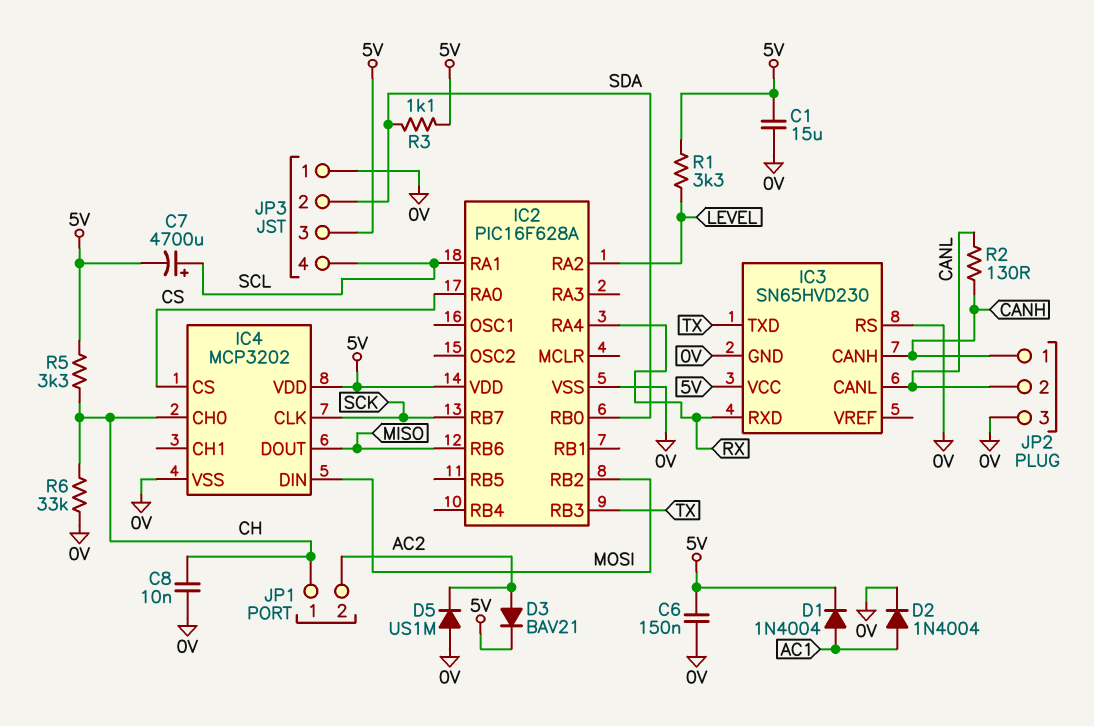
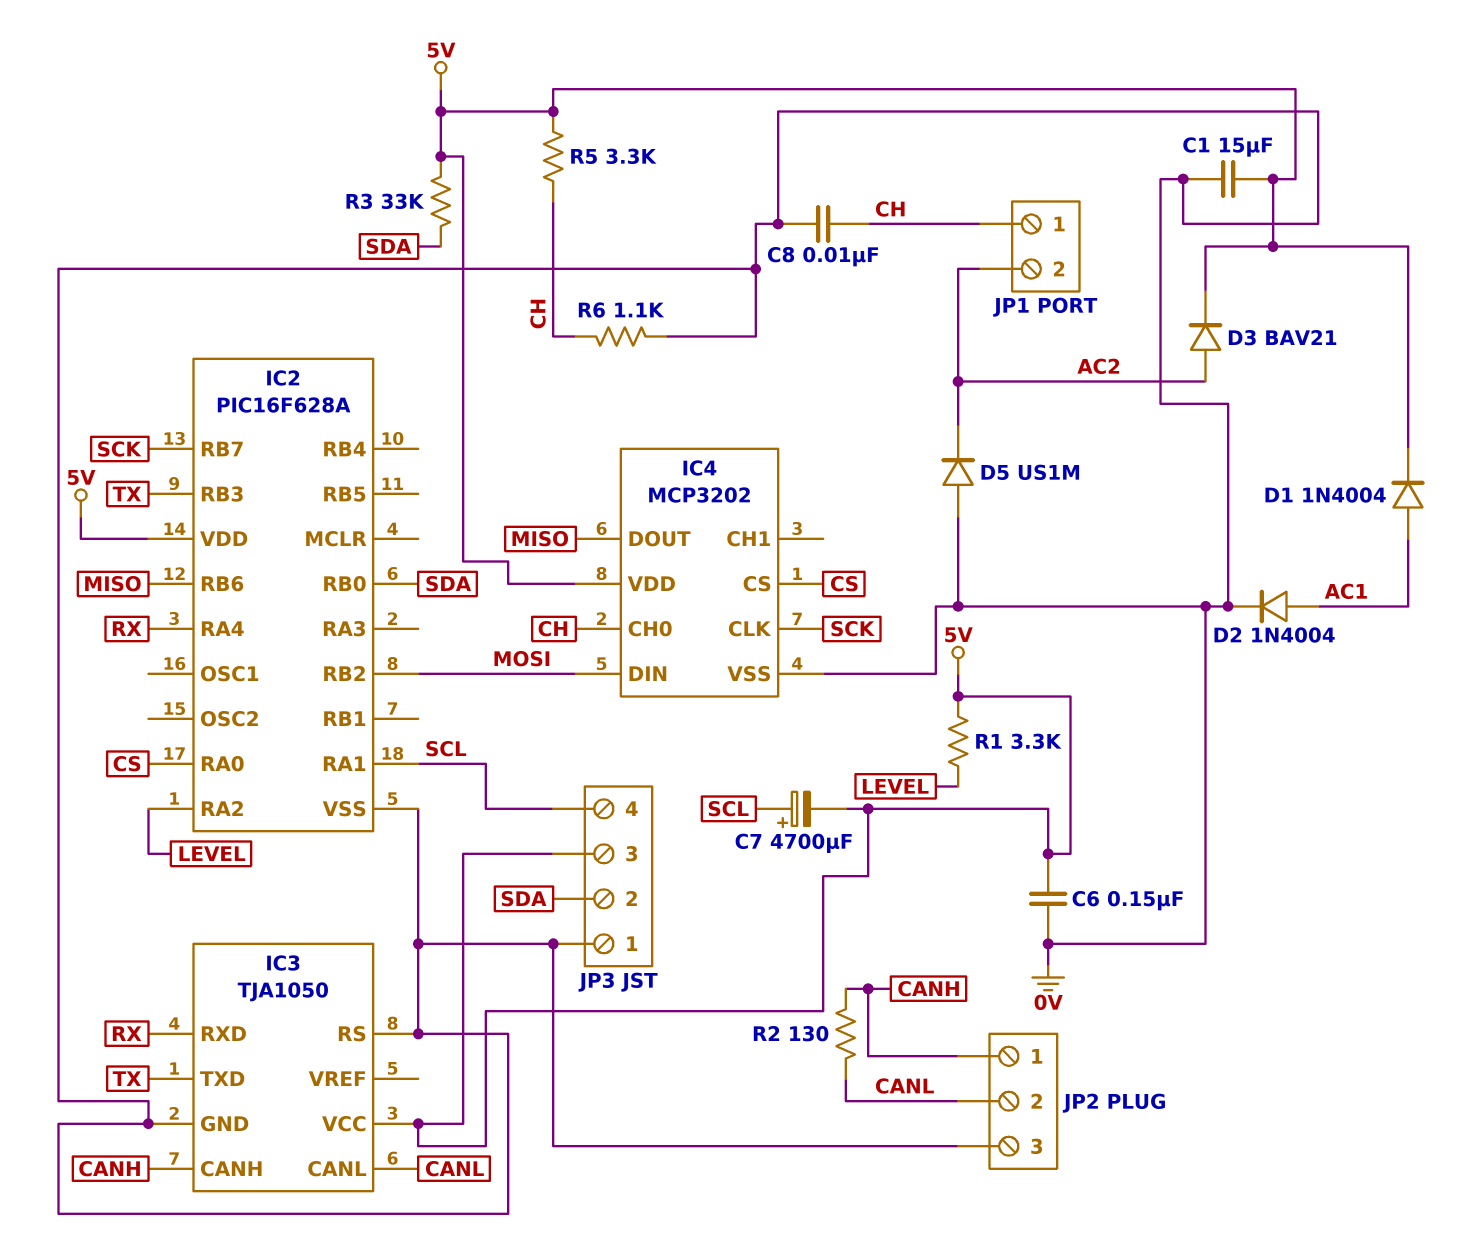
IC3: SN65HVD230 -> TJA1050
R3: 1.1k (5V, SDA) -> 33k (5V, SDA)
R6: 33k (0V, CH) -> 1.1k (0V, CH)

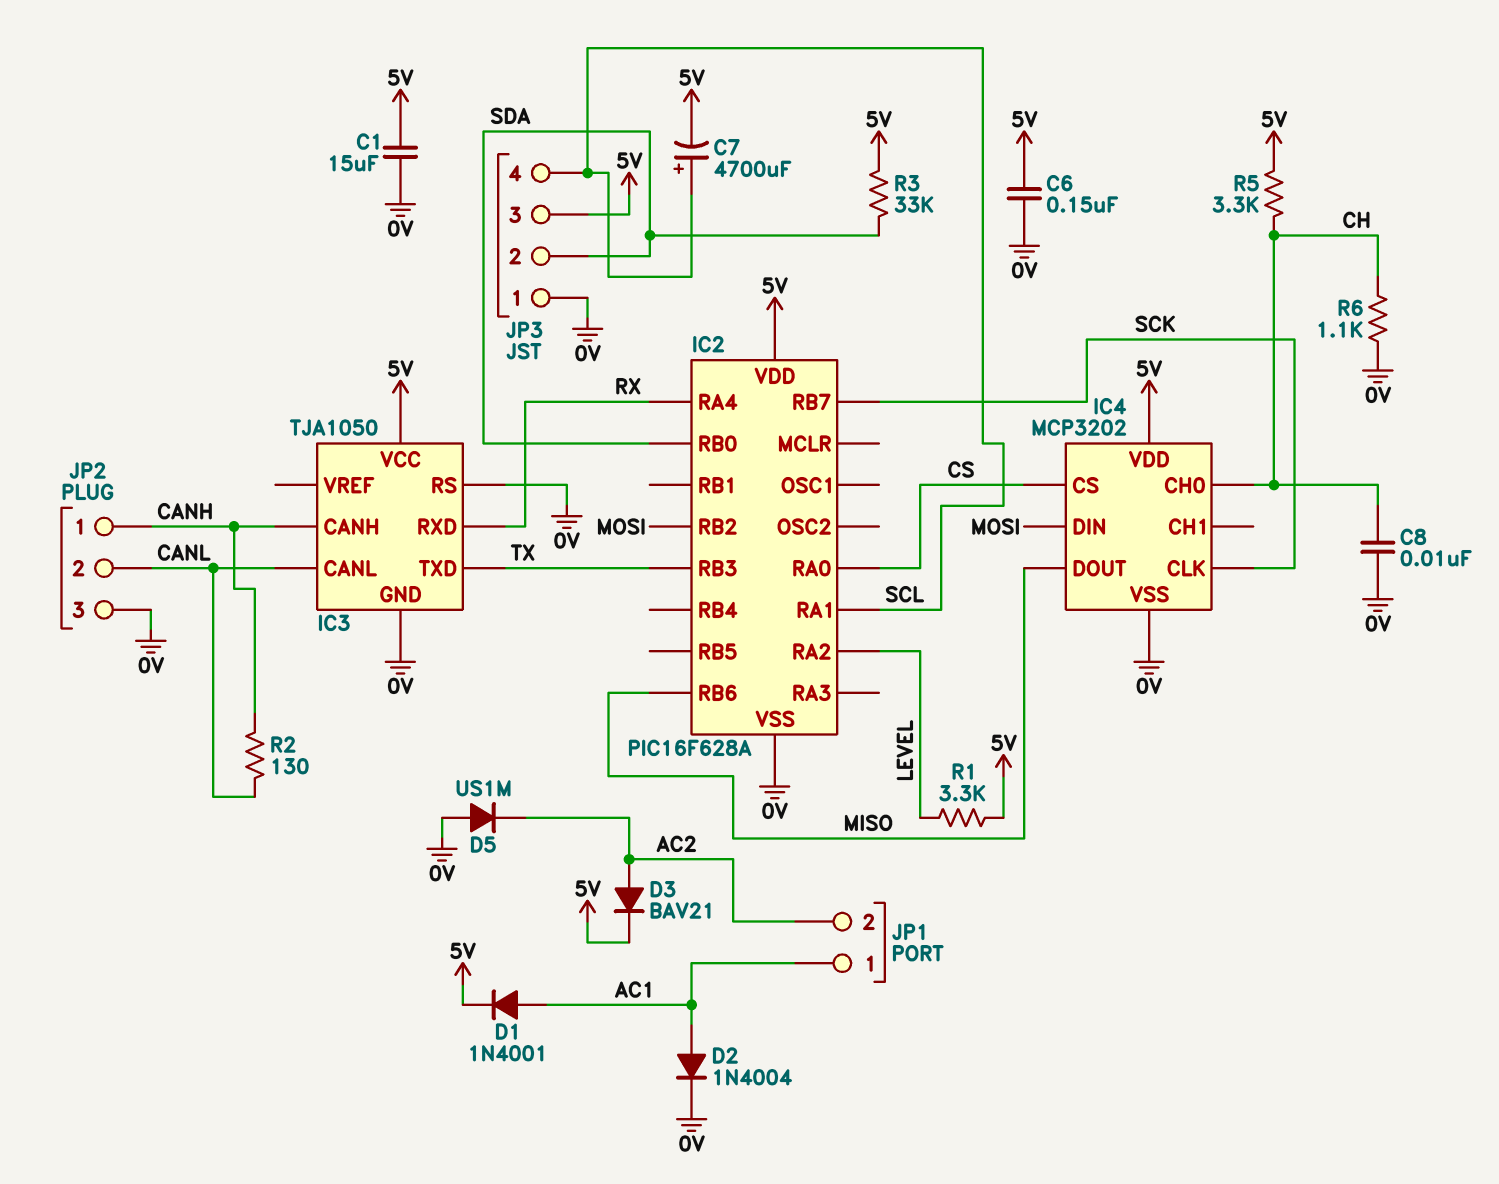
D1: diode 1N4004 (A AC1, K 5V) -> diode 1N4001 (A AC1, K 5V)
JP1 pin 1: CH -> AC1

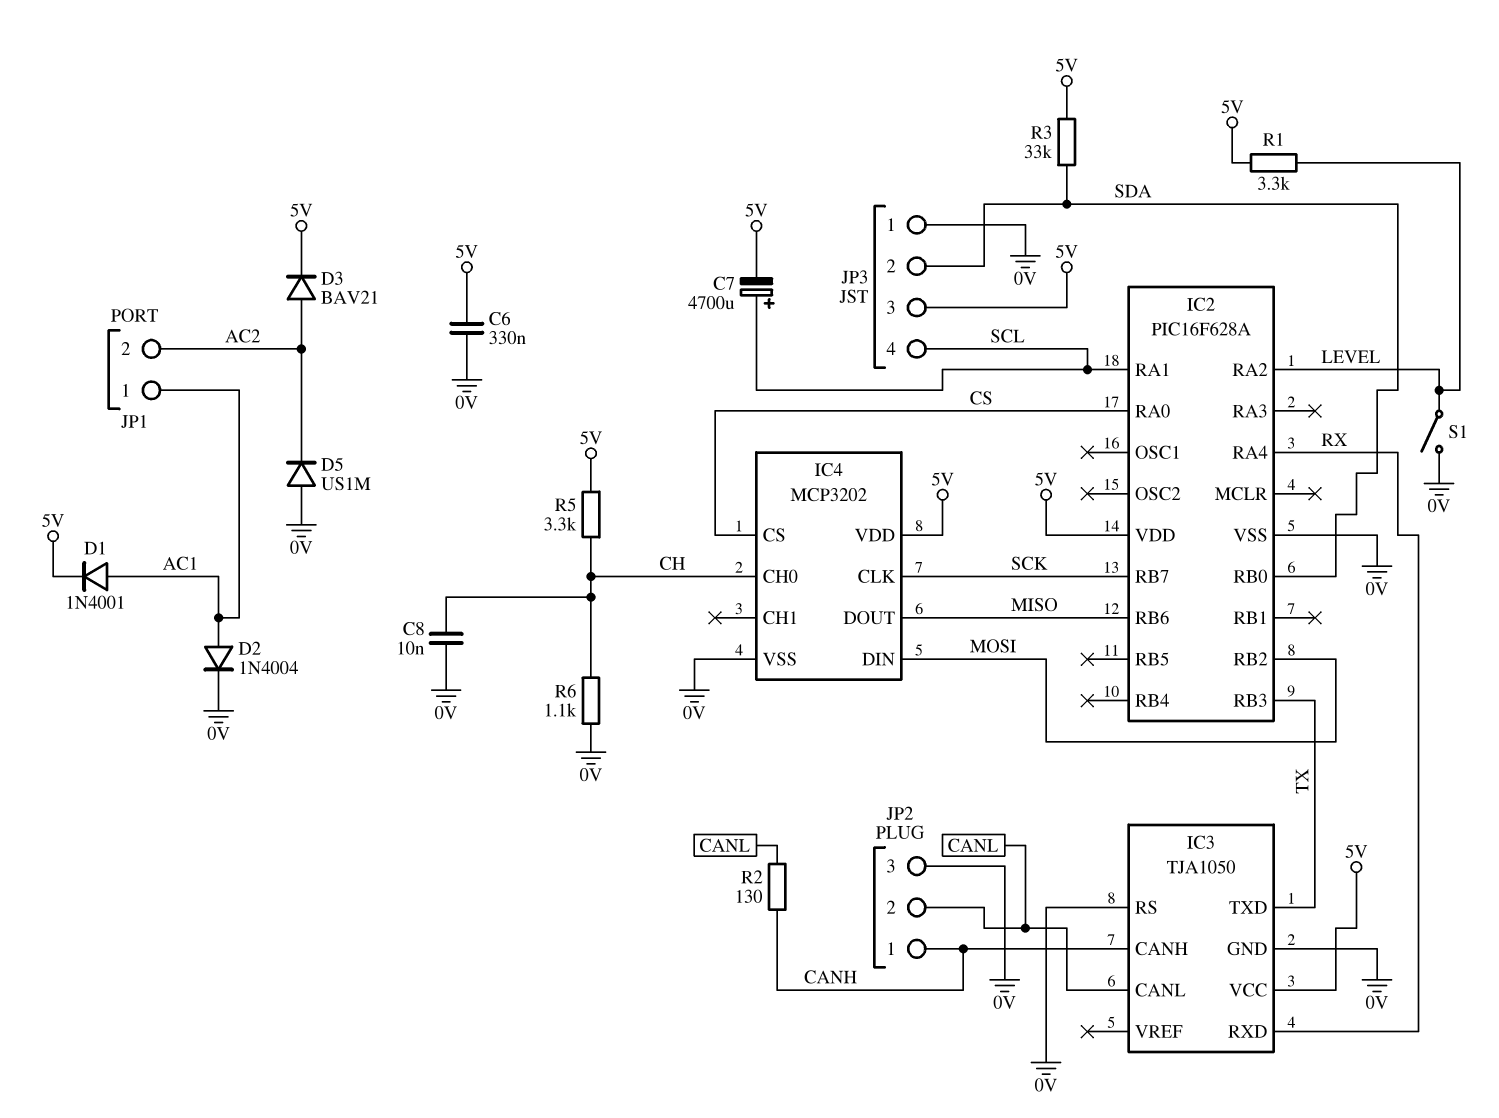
C1: 15uF (0V, 5V) -> none
C6: 150nF (0V, 5V) -> 330nF (0V, 5V)
S1: none -> switch (0V, LEVEL)

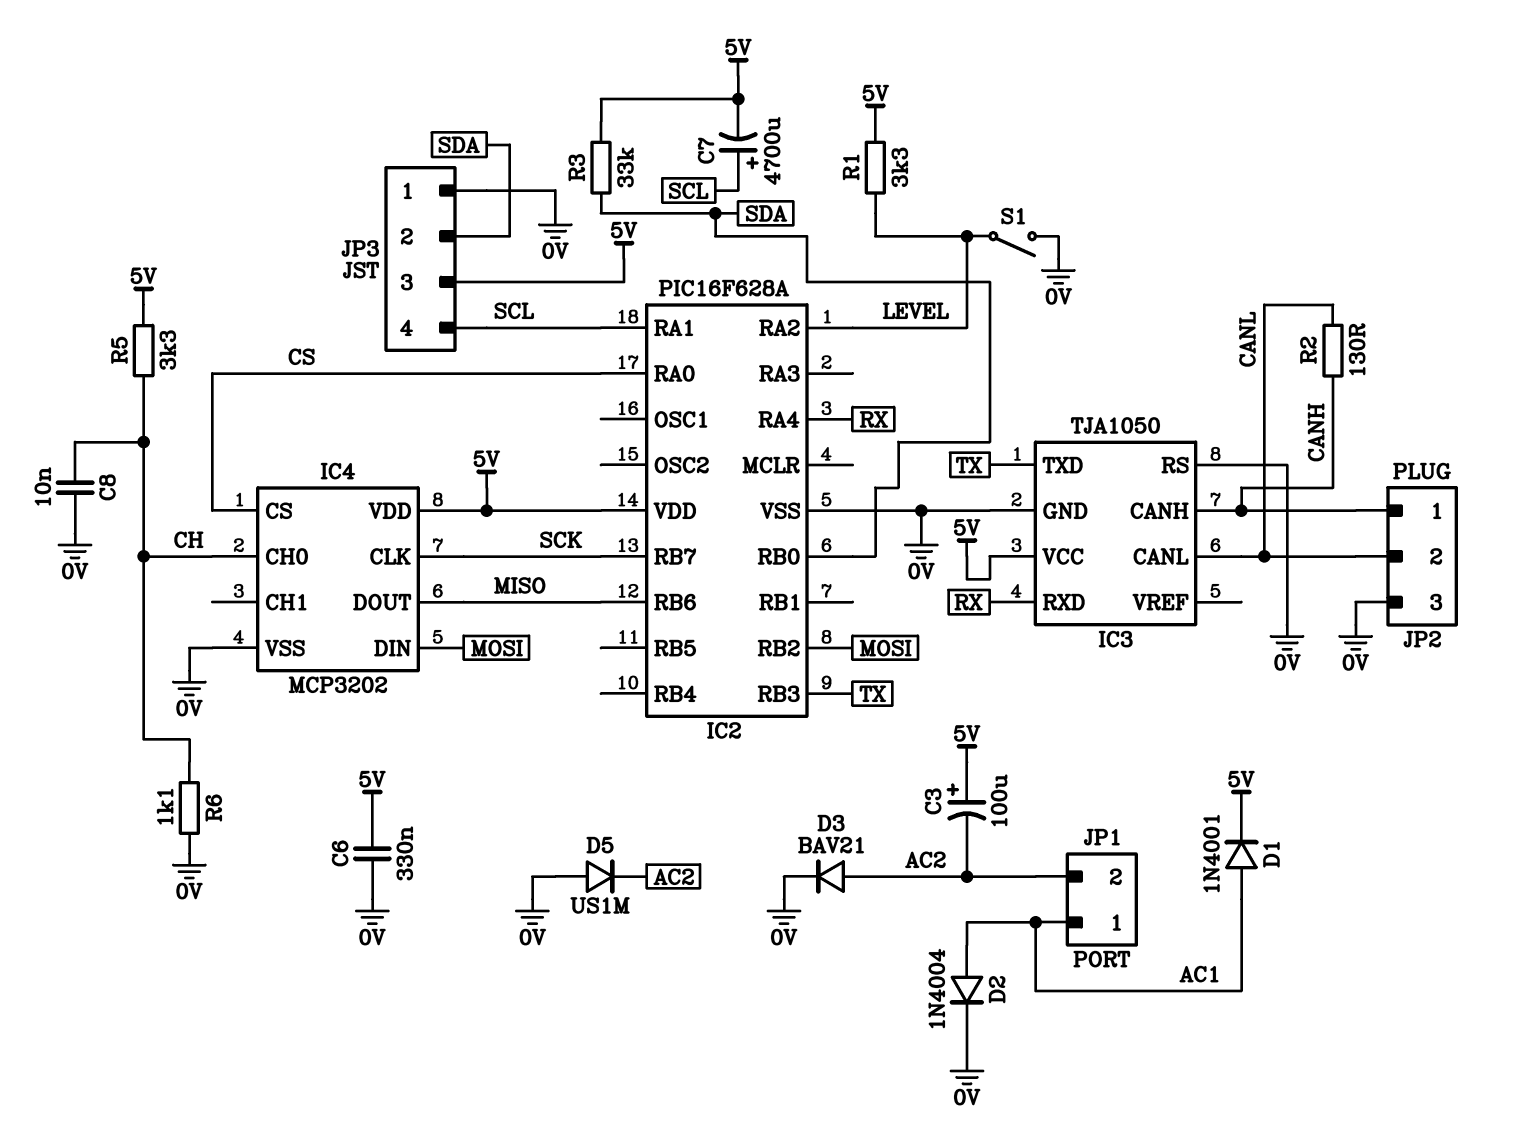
C3: none -> 100uF (plus 5V, minus AC2)
D3: diode BAV21 (A AC2, K 5V) -> diode BAV21 (A AC2, K 0V)

